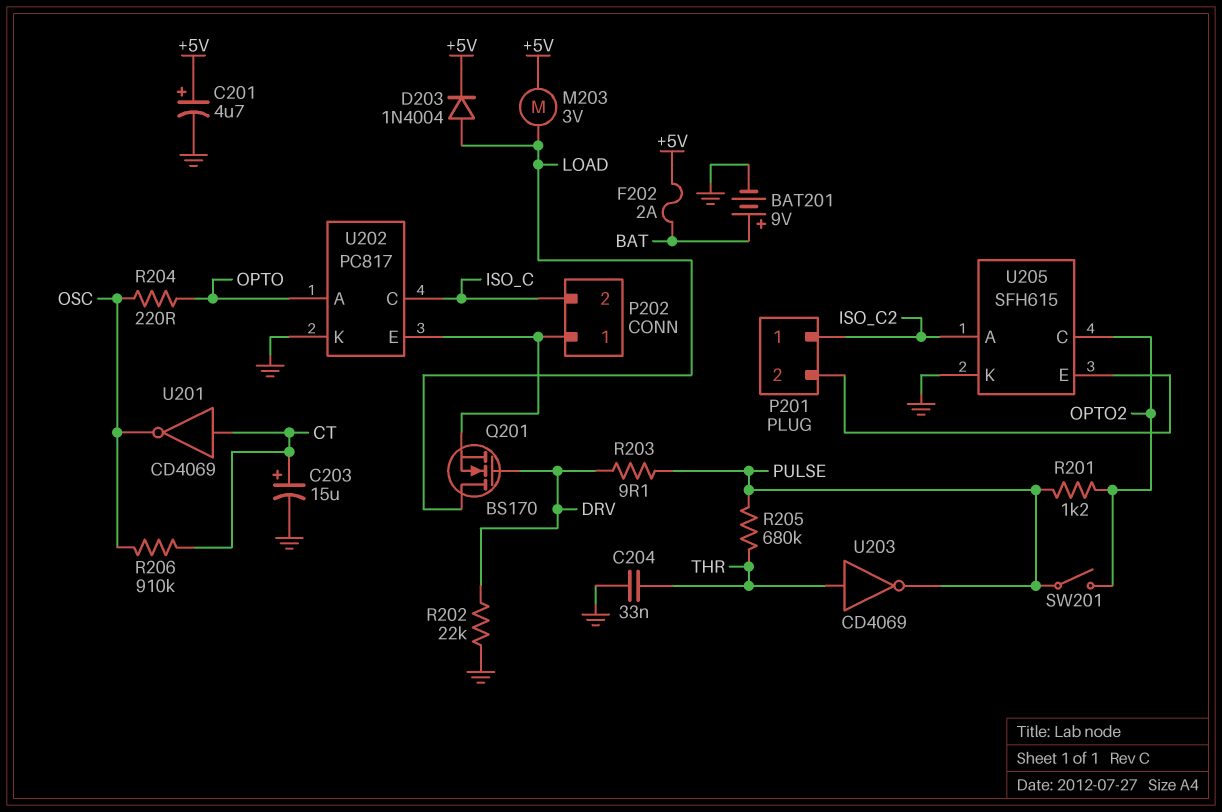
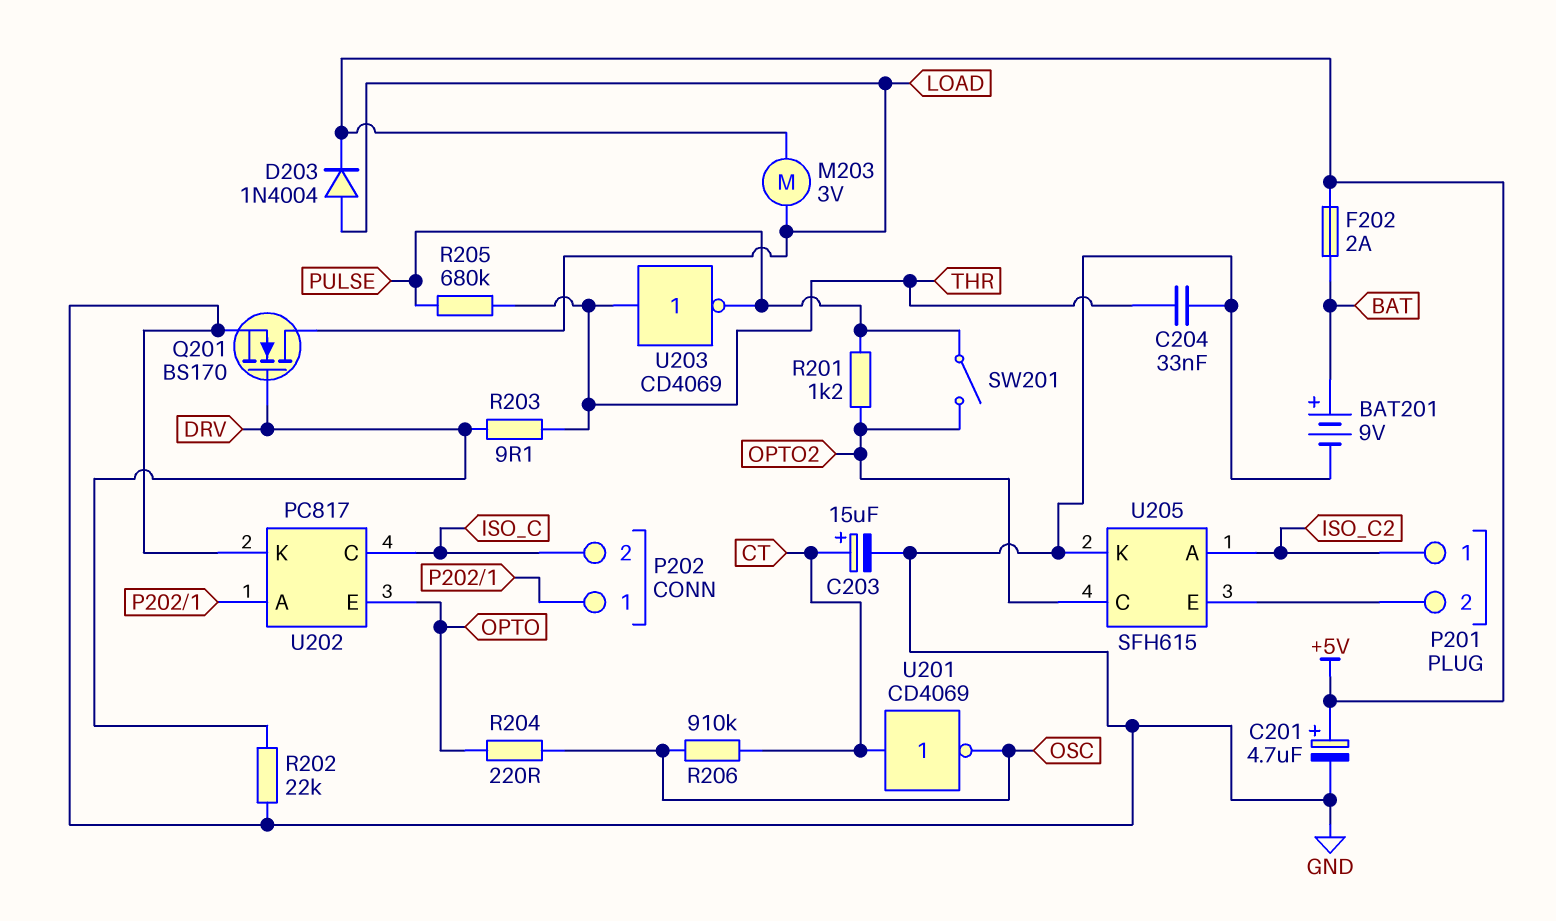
Q201: NMOS BS170 (G DRV, D LOAD, S P202/1) -> NMOS BS170 (G DRV, D LOAD, S GND)
R203: 9.1 (DRV, PULSE) -> 9.1 (DRV, THR)
U202 pin A: OPTO -> P202/1
U202 pin E: P202/1 -> OPTO

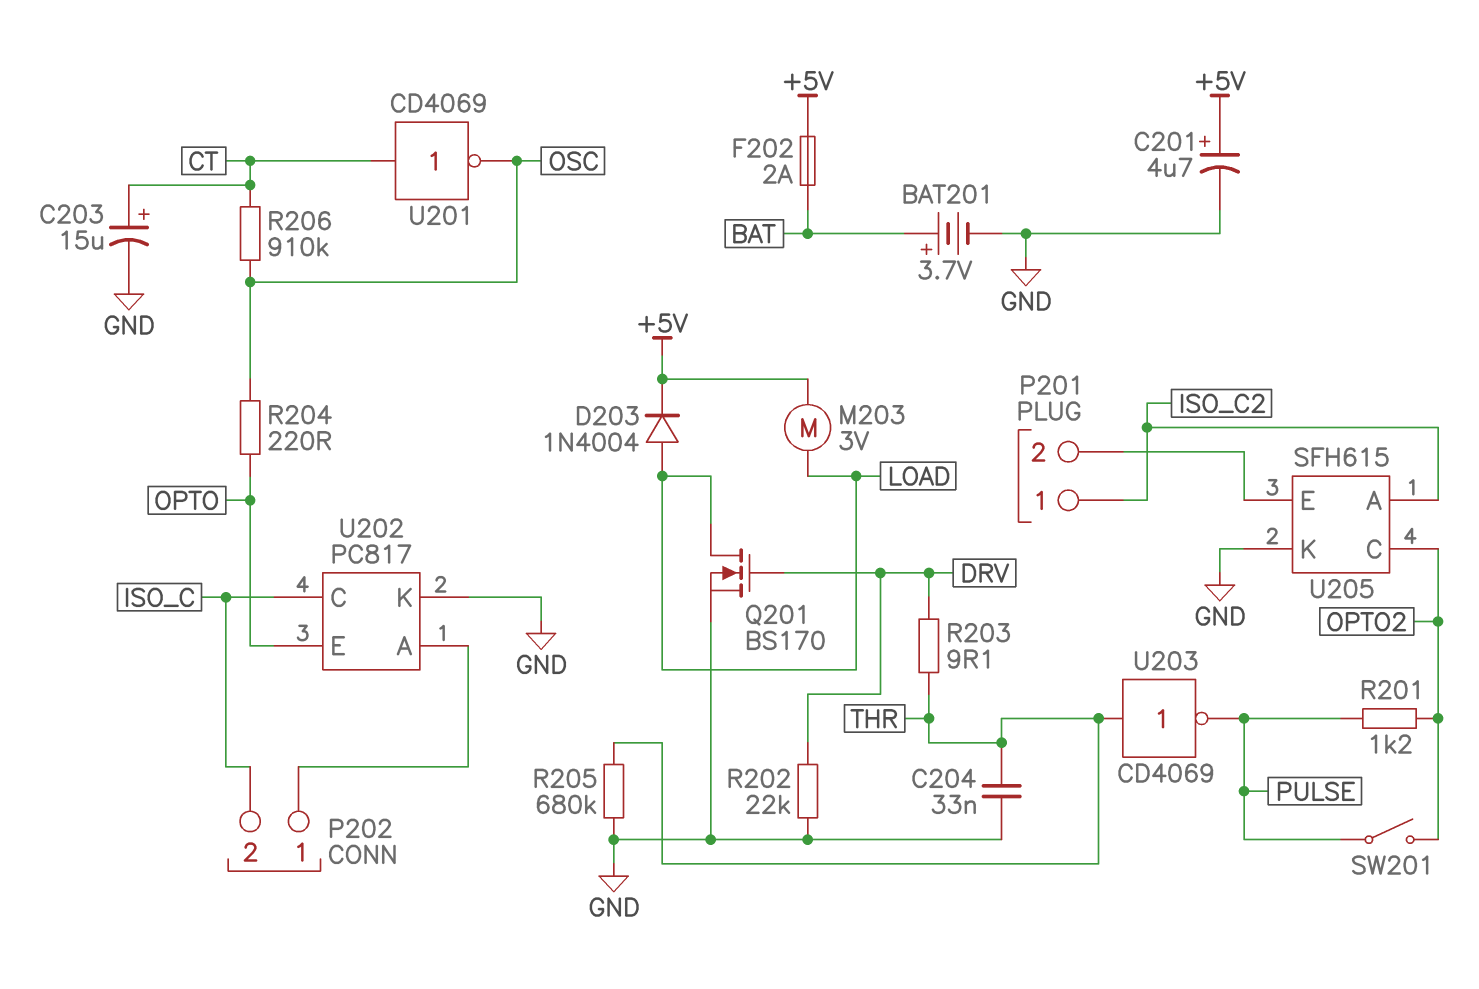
BAT201: 9V (plus BAT, minus GND) -> 3.7V (plus BAT, minus GND)
R205: 680k (PULSE, THR) -> 680k (GND, THR)

